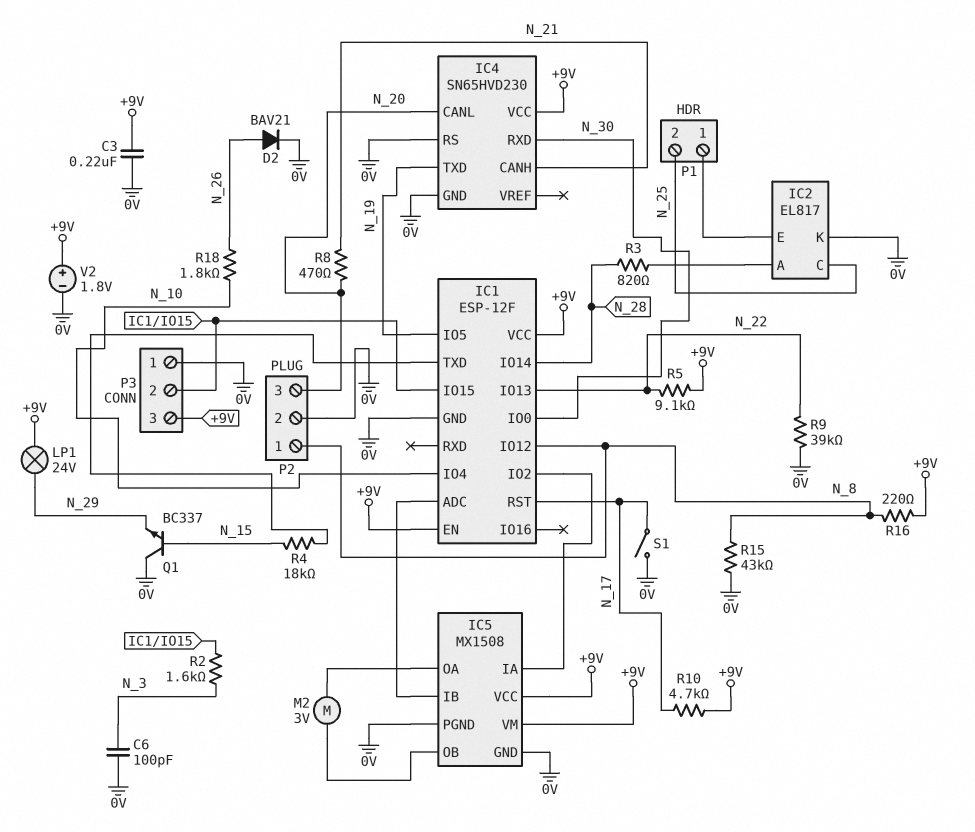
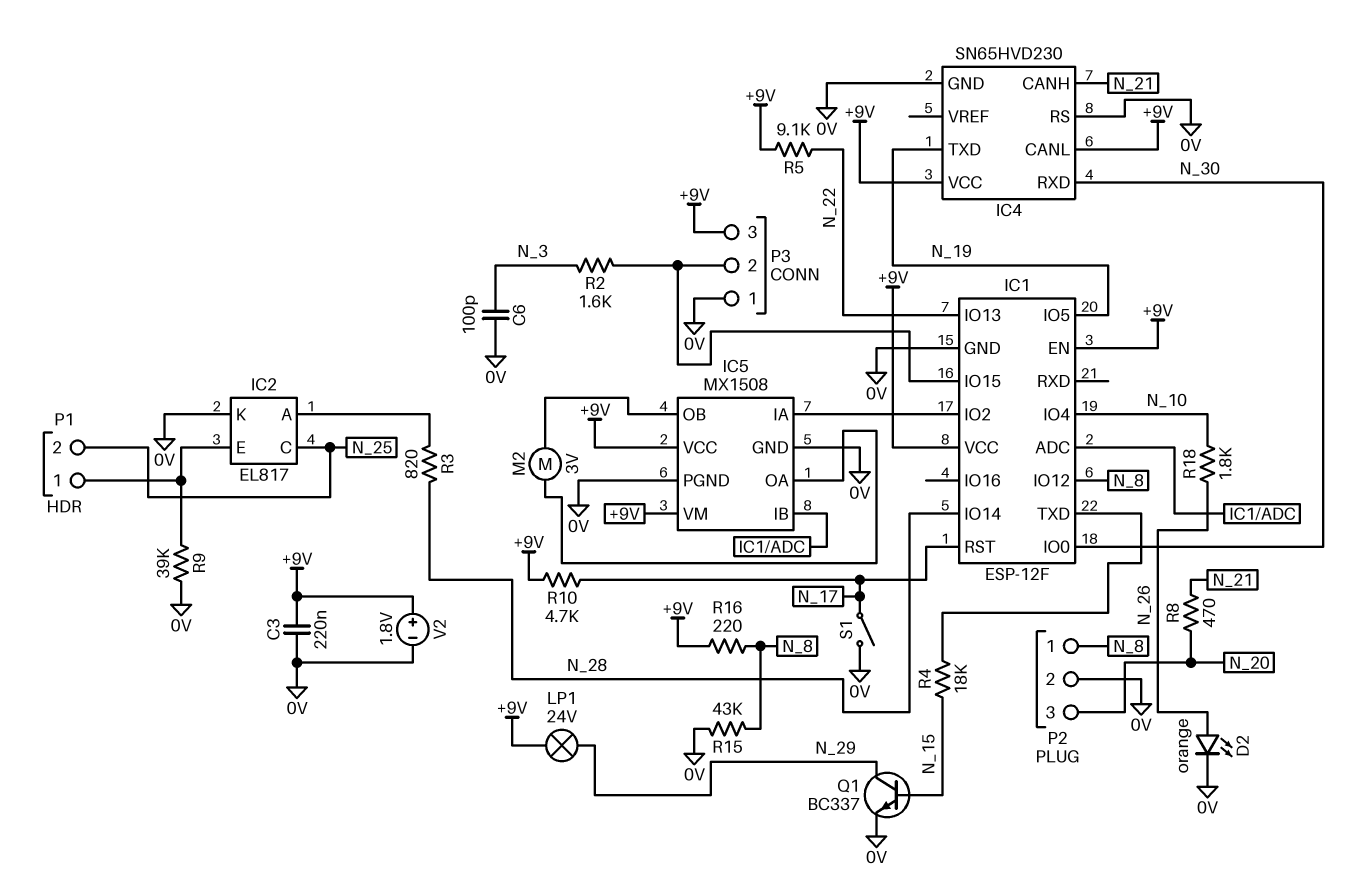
D2: diode BAV21 (A N_26, K 0V) -> LED orange (A N_26, K 0V)
IC4 pin CANL: N_20 -> +9V
Q1: NPN BC337 (B N_15, C 0V, E N_29) -> NPN BC337 (B N_15, C N_29, E 0V)
R9: 39k (0V, N_22) -> 39k (0V, IC2/E)

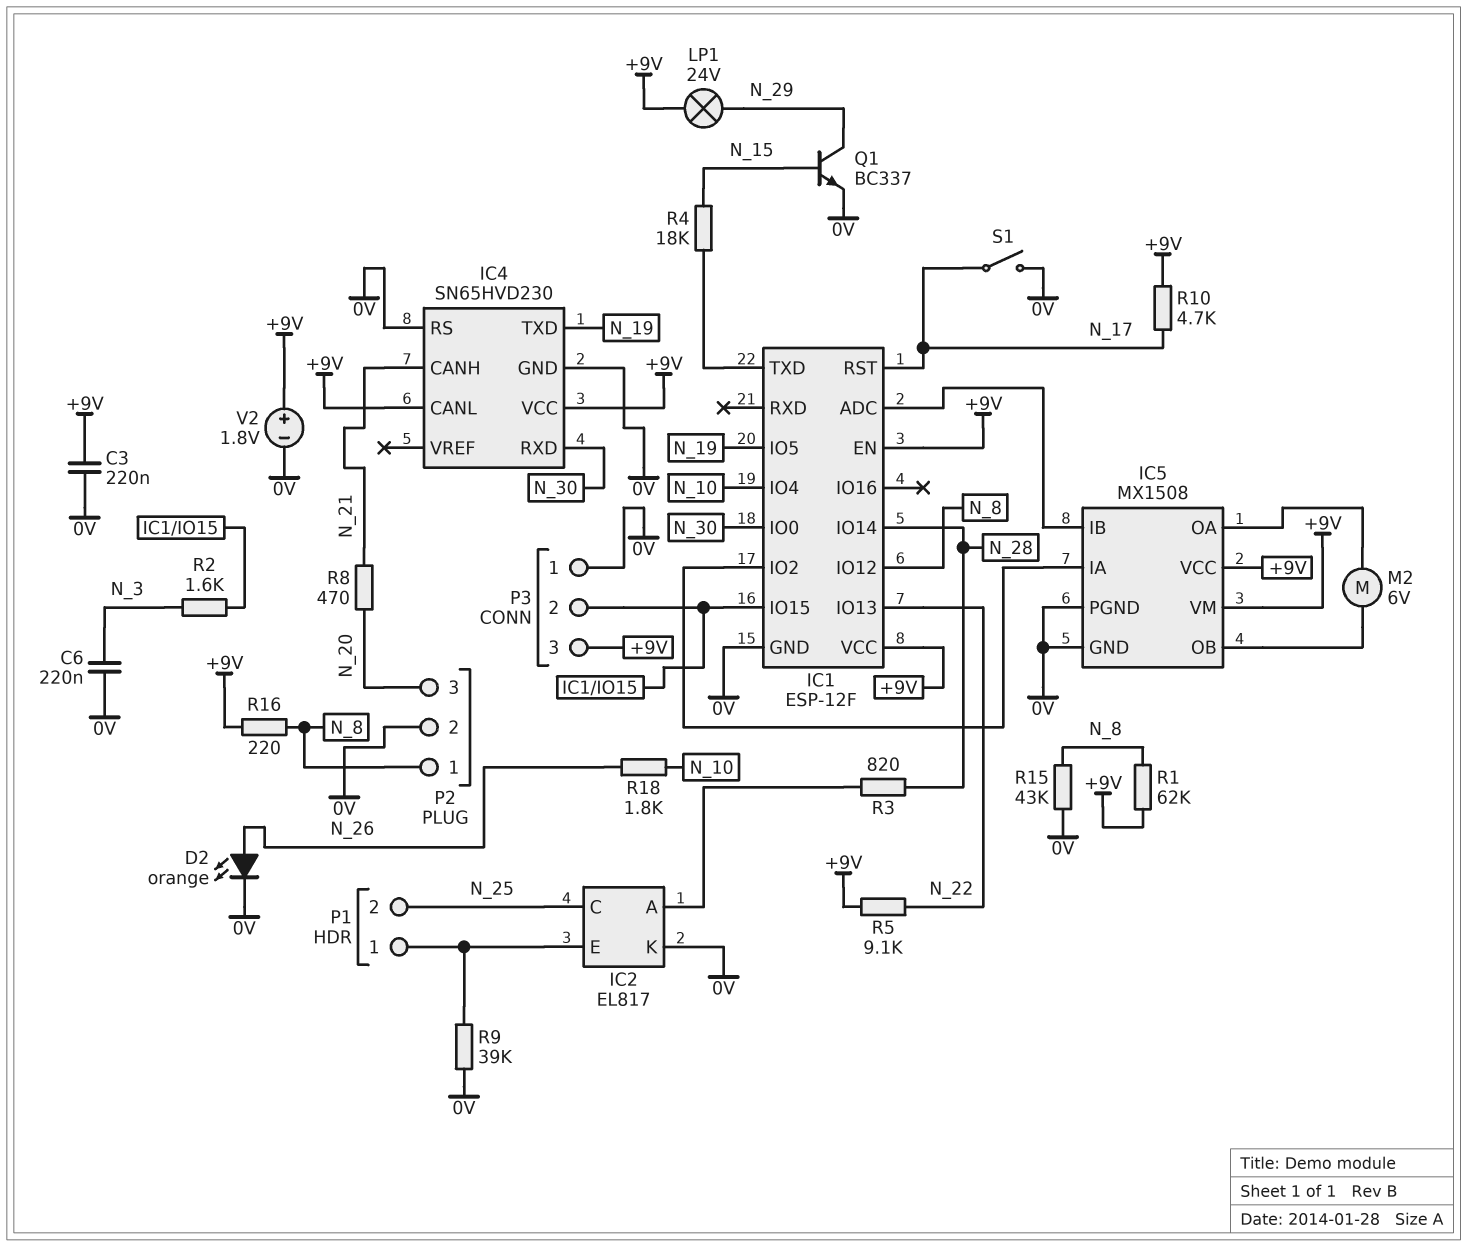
C6: 100pF (0V, N_3) -> 220nF (0V, N_3)
M2: motor 3V (IC5/OA, IC5/OB) -> motor 6V (IC5/OA, IC5/OB)
R1: none -> 62k (+9V, N_8)

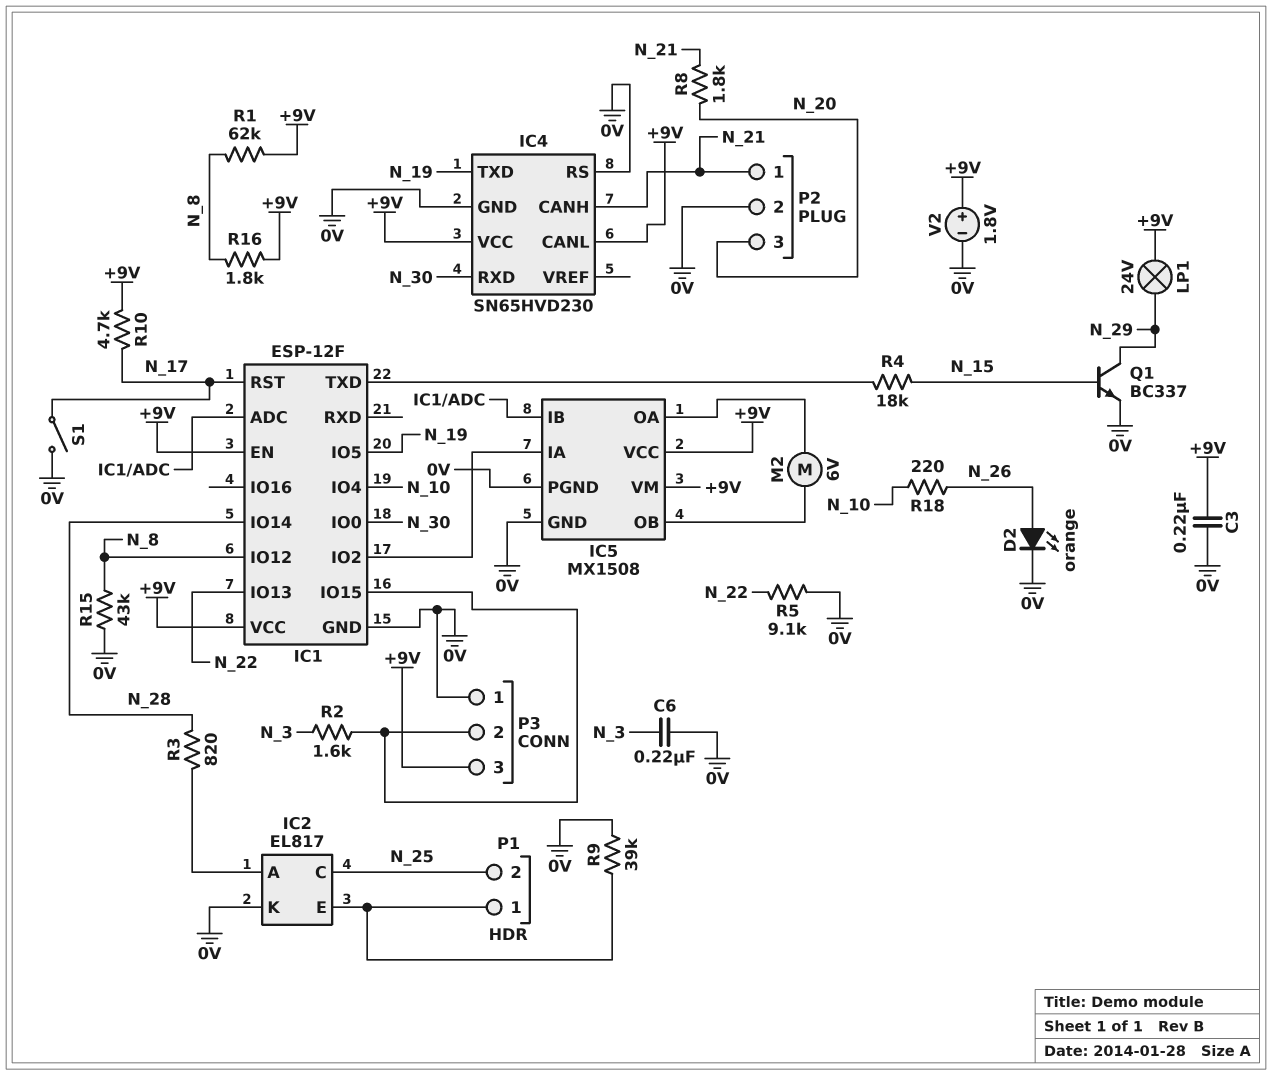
P2 pin 1: N_8 -> N_21
R5: 9.1k (+9V, N_22) -> 9.1k (0V, N_22)
R8: 470 (N_20, N_21) -> 1.8k (N_20, N_21)
R16: 220 (+9V, N_8) -> 1.8k (+9V, N_8)
R18: 1.8k (N_10, N_26) -> 220 (N_10, N_26)

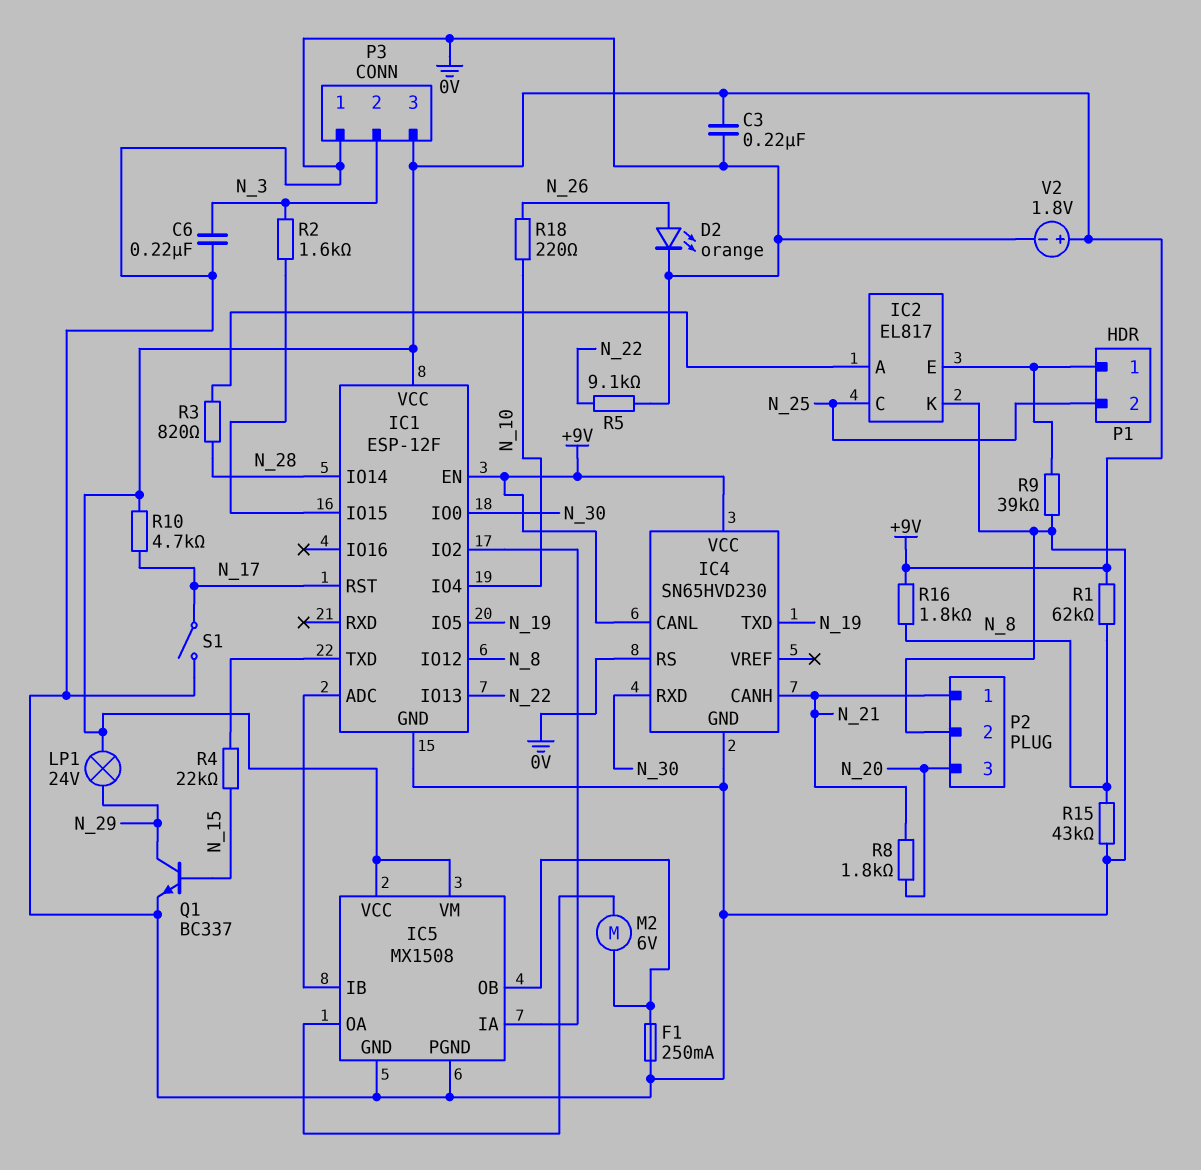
F1: none -> 250mA (0V, IC5/OB)
P3 pin 2: IC1/IO15 -> N_3
R4: 18k (IC1/TXD, N_15) -> 22k (IC1/TXD, N_15)

